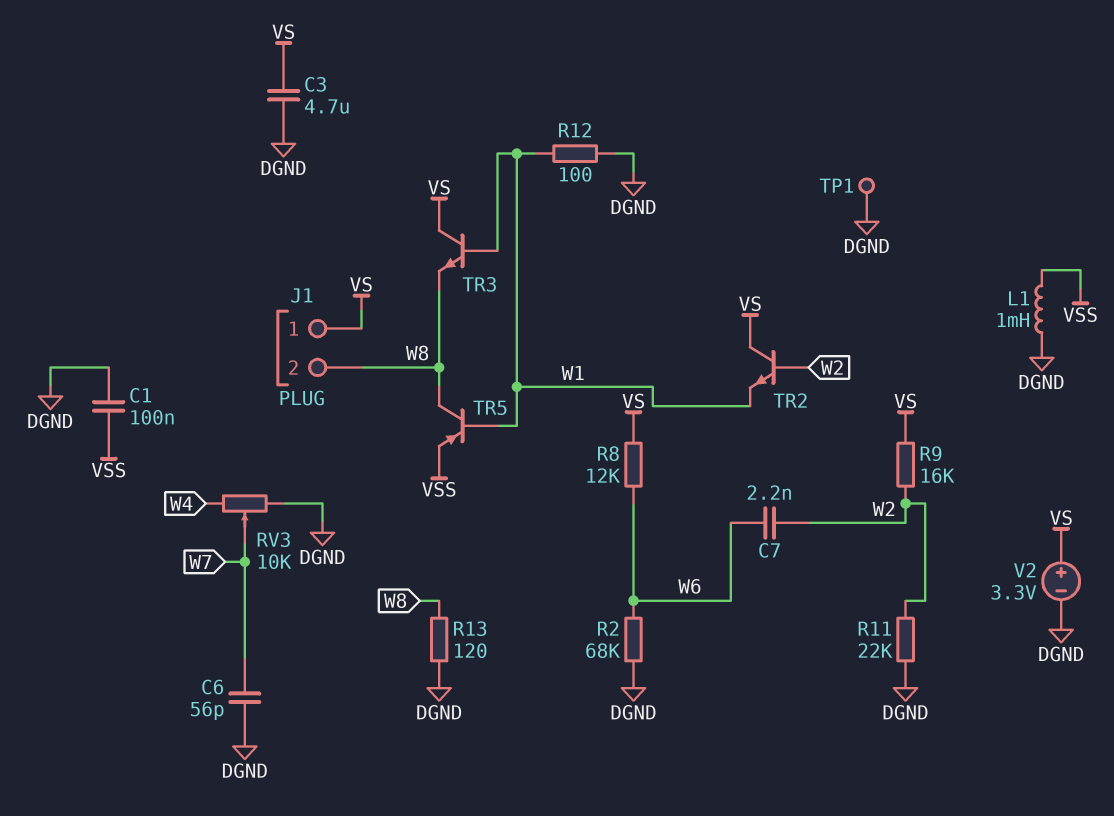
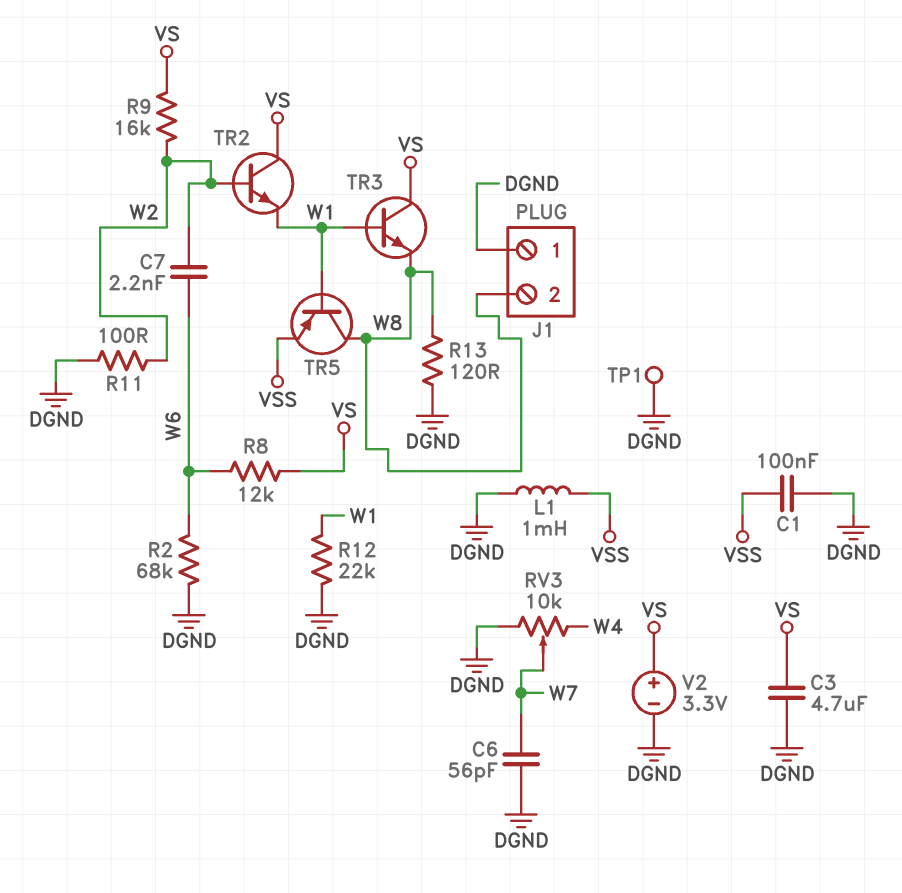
J1 pin 1: VS -> DGND
R11: 22k (DGND, W2) -> 100 (DGND, W2)
R12: 100 (DGND, W1) -> 22k (DGND, W1)

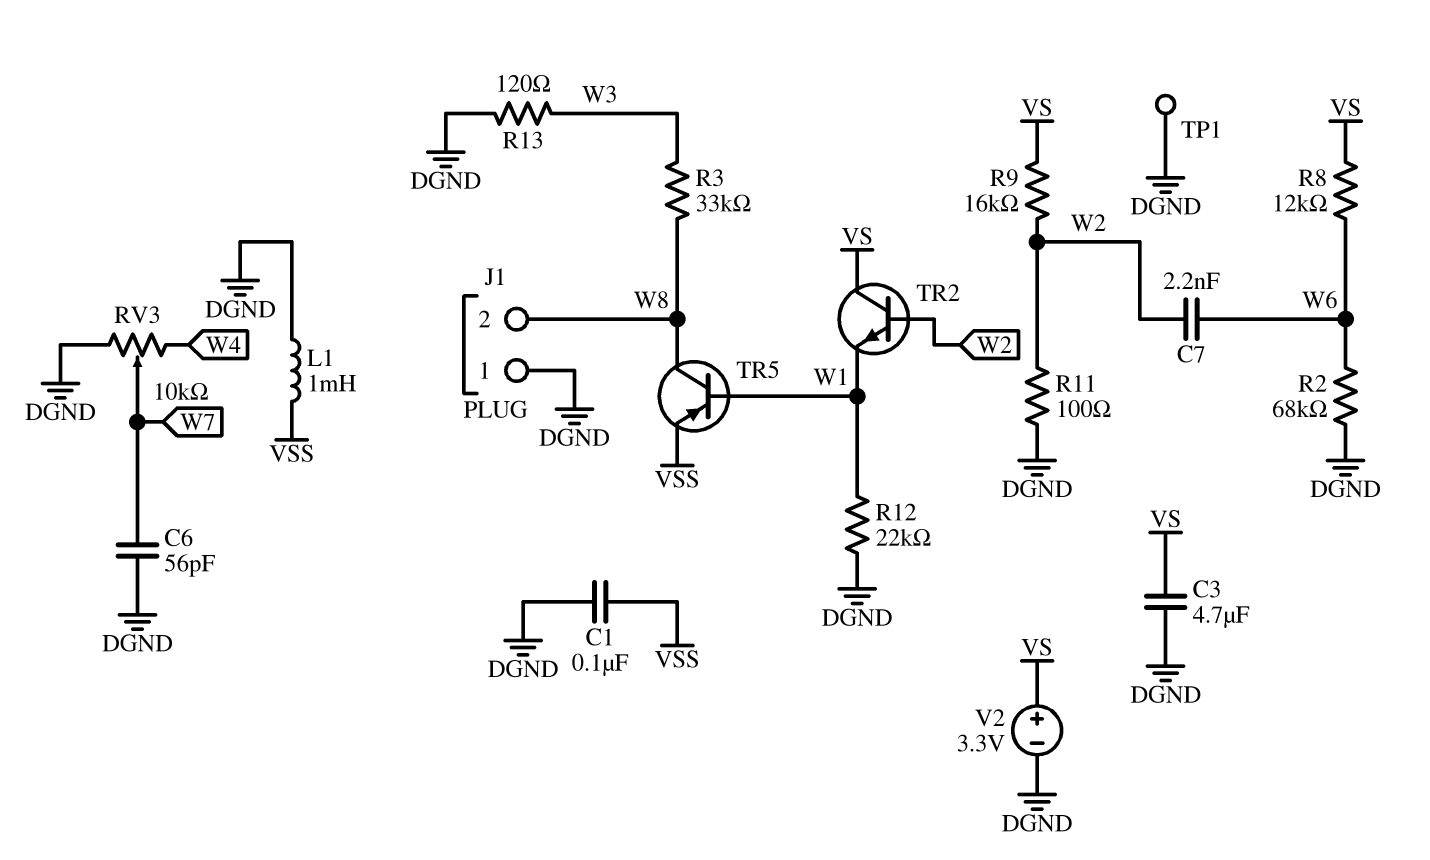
R3: none -> 33k (W3, W8)
R13: 120 (DGND, W8) -> 120 (DGND, W3)
TR3: NPN (B W1, C VS, E W8) -> none

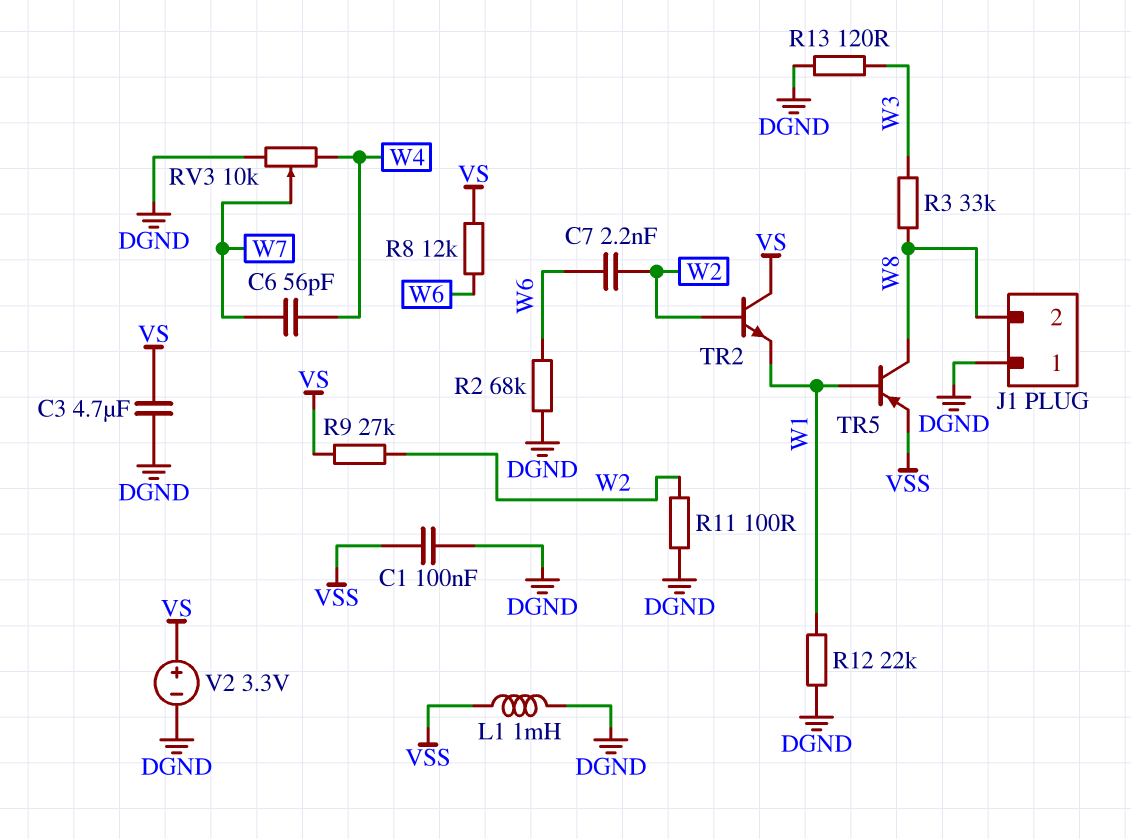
C6: 56pF (DGND, W7) -> 56pF (W4, W7)
R9: 16k (VS, W2) -> 27k (VS, W2)
TP1: test point (DGND) -> none

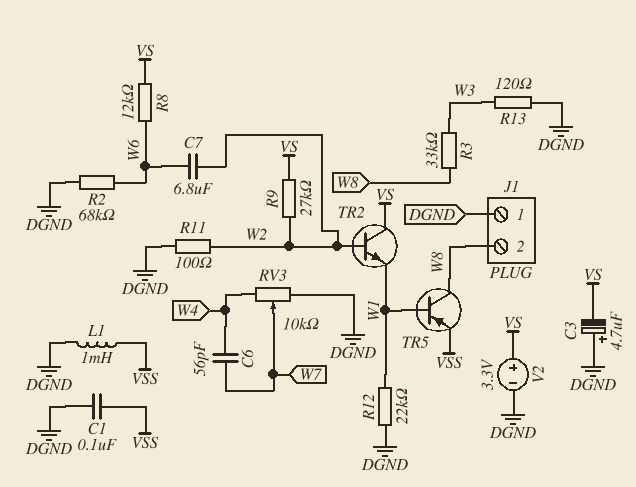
C3: 4.7uF (DGND, VS) -> 4.7uF (plus DGND, minus VS)
C7: 2.2nF (W2, W6) -> 6.8uF (W2, W6)

